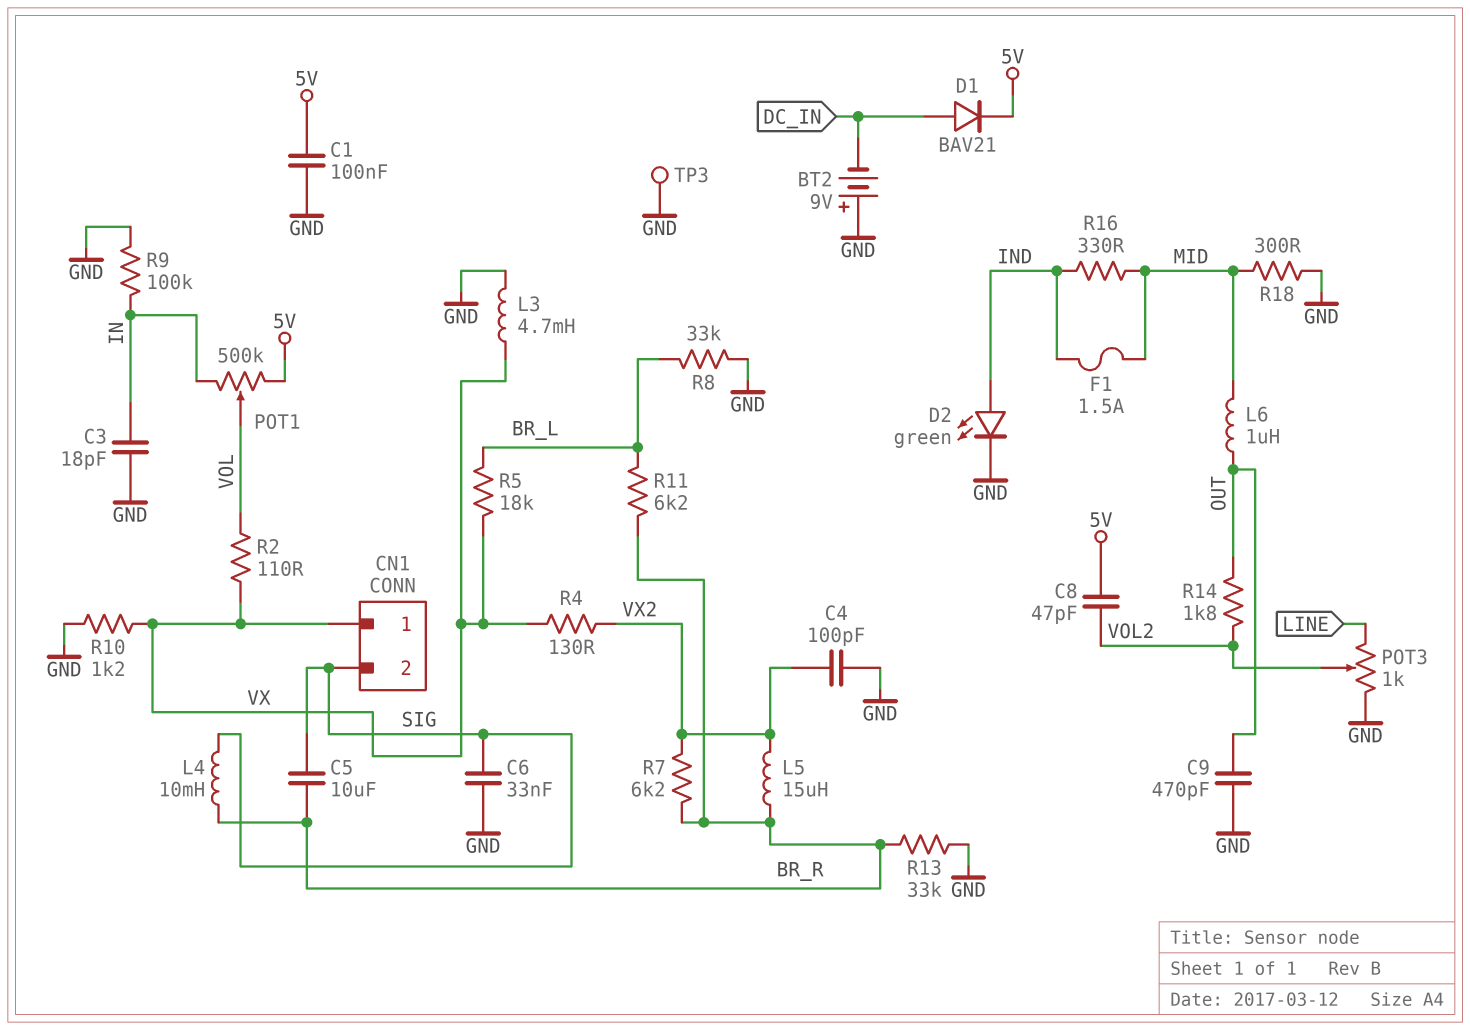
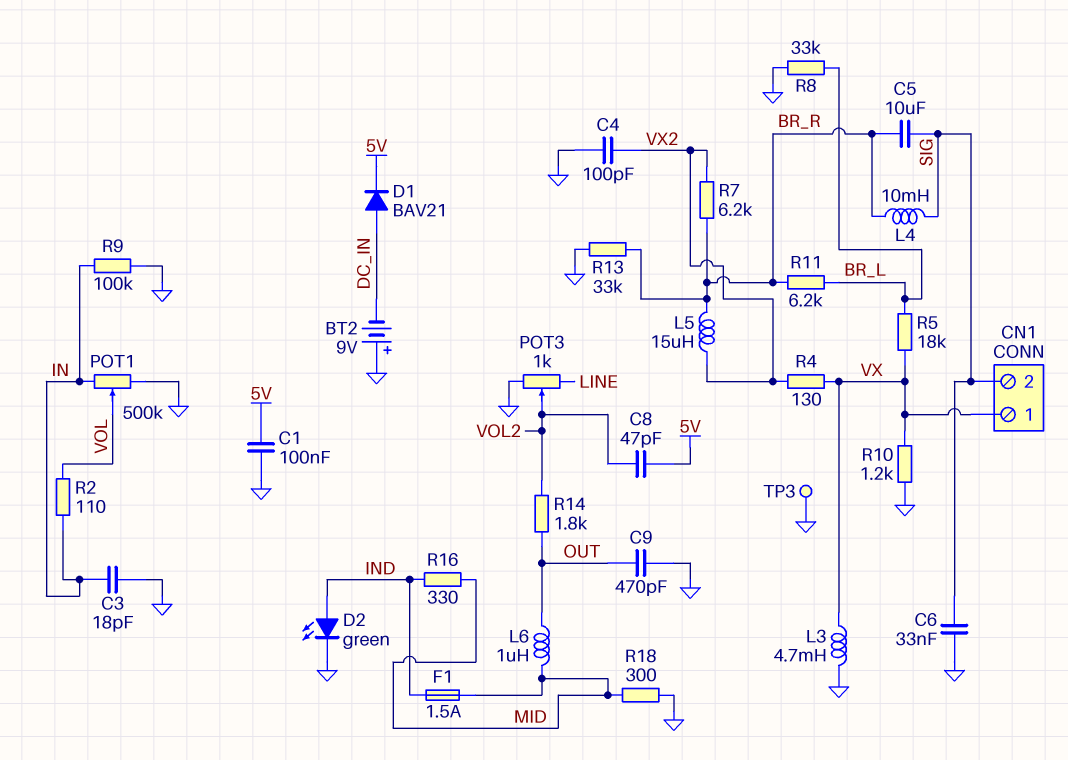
POT1: 500k (5V, IN, wiper VOL) -> 500k (GND, IN, wiper VOL)
R2: 110 (VOL, VX) -> 110 (IN, VOL)

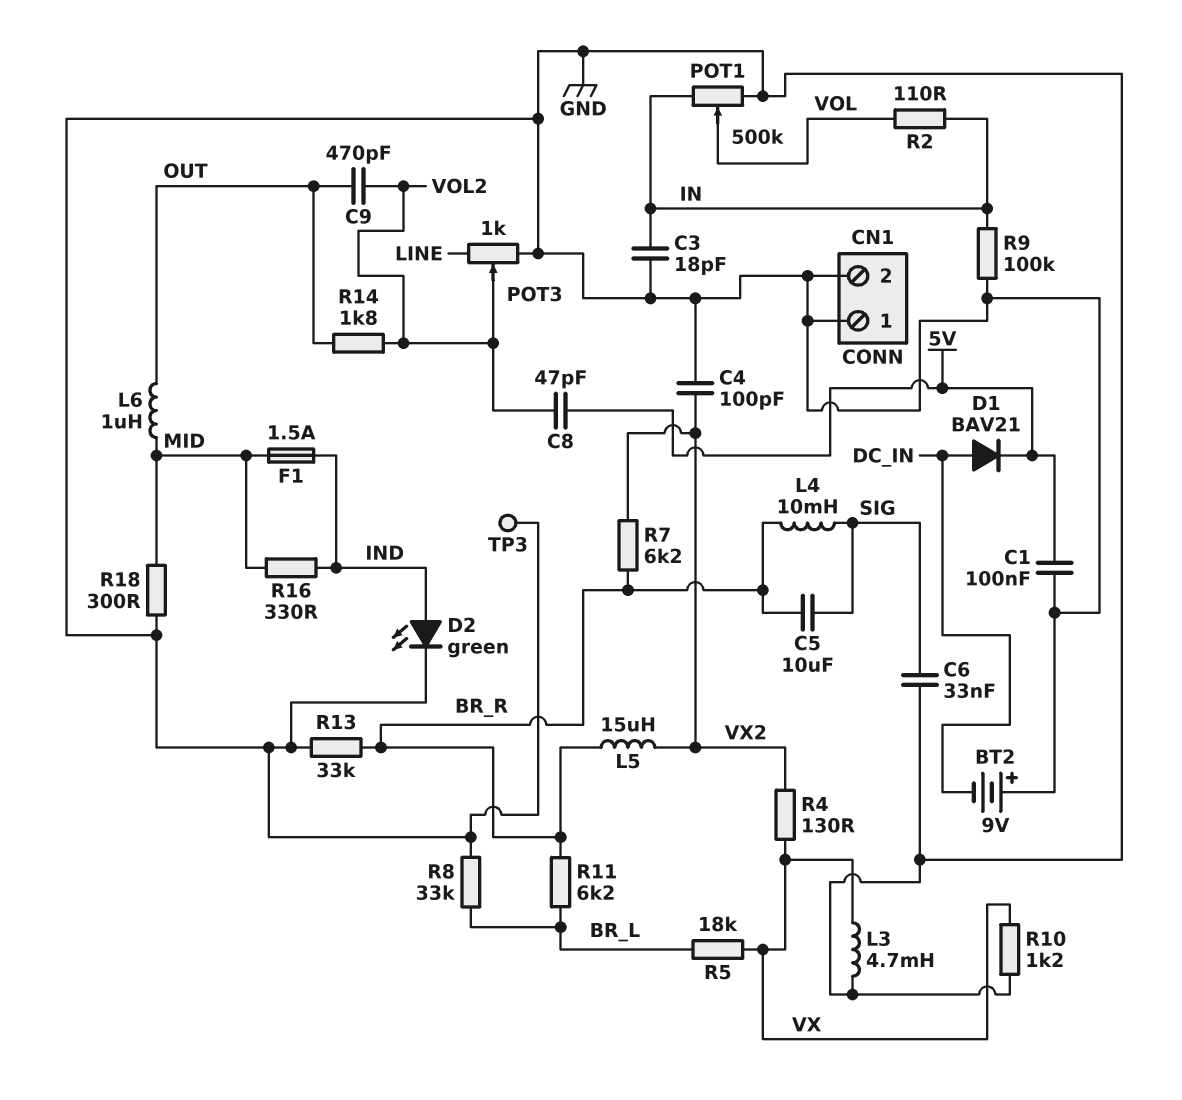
C9: 470pF (GND, OUT) -> 470pF (OUT, VOL2)
CN1 pin 1: VX -> GND
CN1 pin 2: SIG -> GND

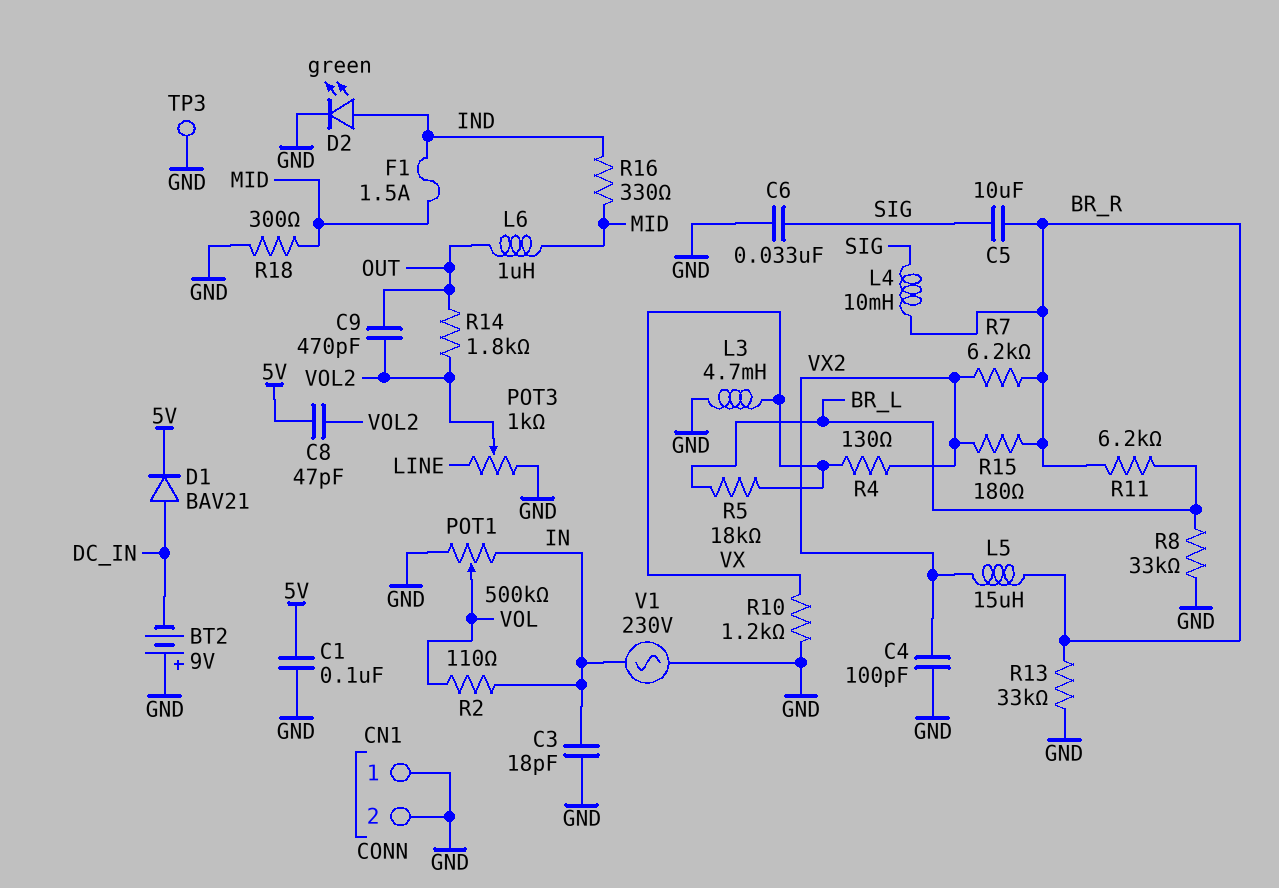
R9: 100k (GND, IN) -> none
R15: none -> 180 (BR_R, VX2)
V1: none -> AC 230V (GND, IN)

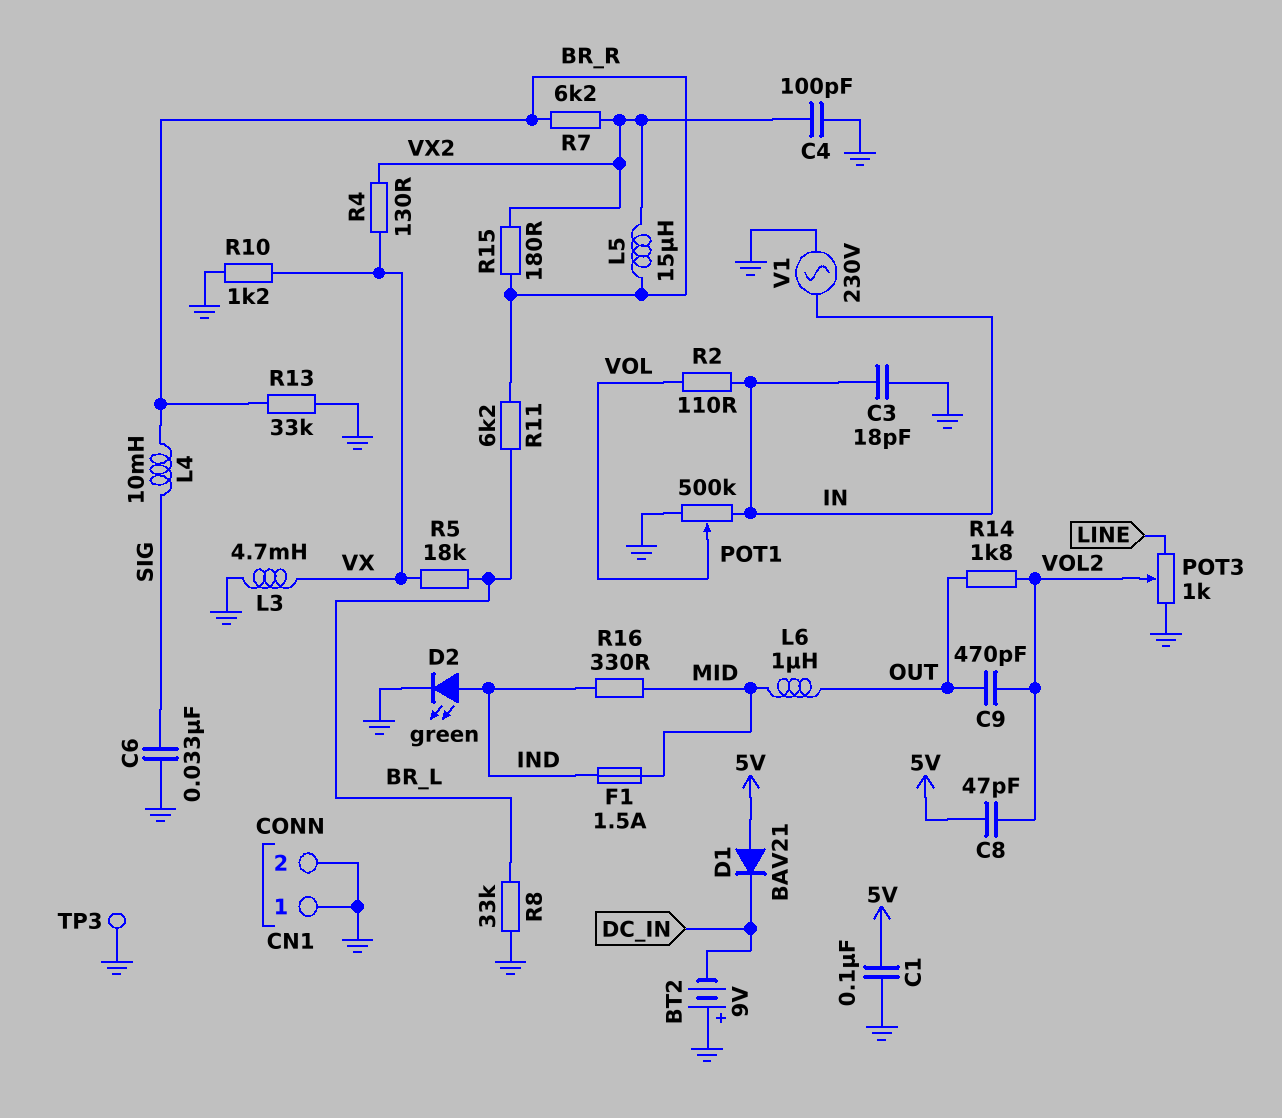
C5: 10uF (BR_R, SIG) -> none
D1: diode BAV21 (A DC_IN, K 5V) -> diode BAV21 (A 5V, K DC_IN)
R18: 300 (GND, MID) -> none

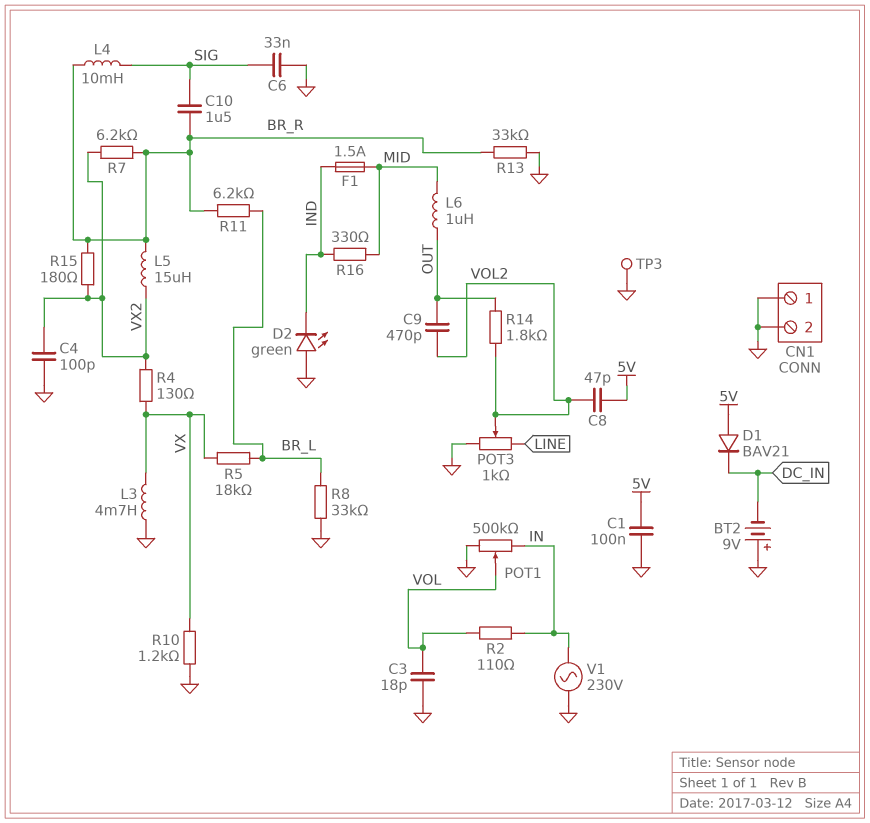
C3: 18pF (GND, IN) -> 18pF (GND, VOL)
C10: none -> 1.5uF (BR_R, SIG)
D2: LED green (A IND, K GND) -> LED green (A GND, K IND)

